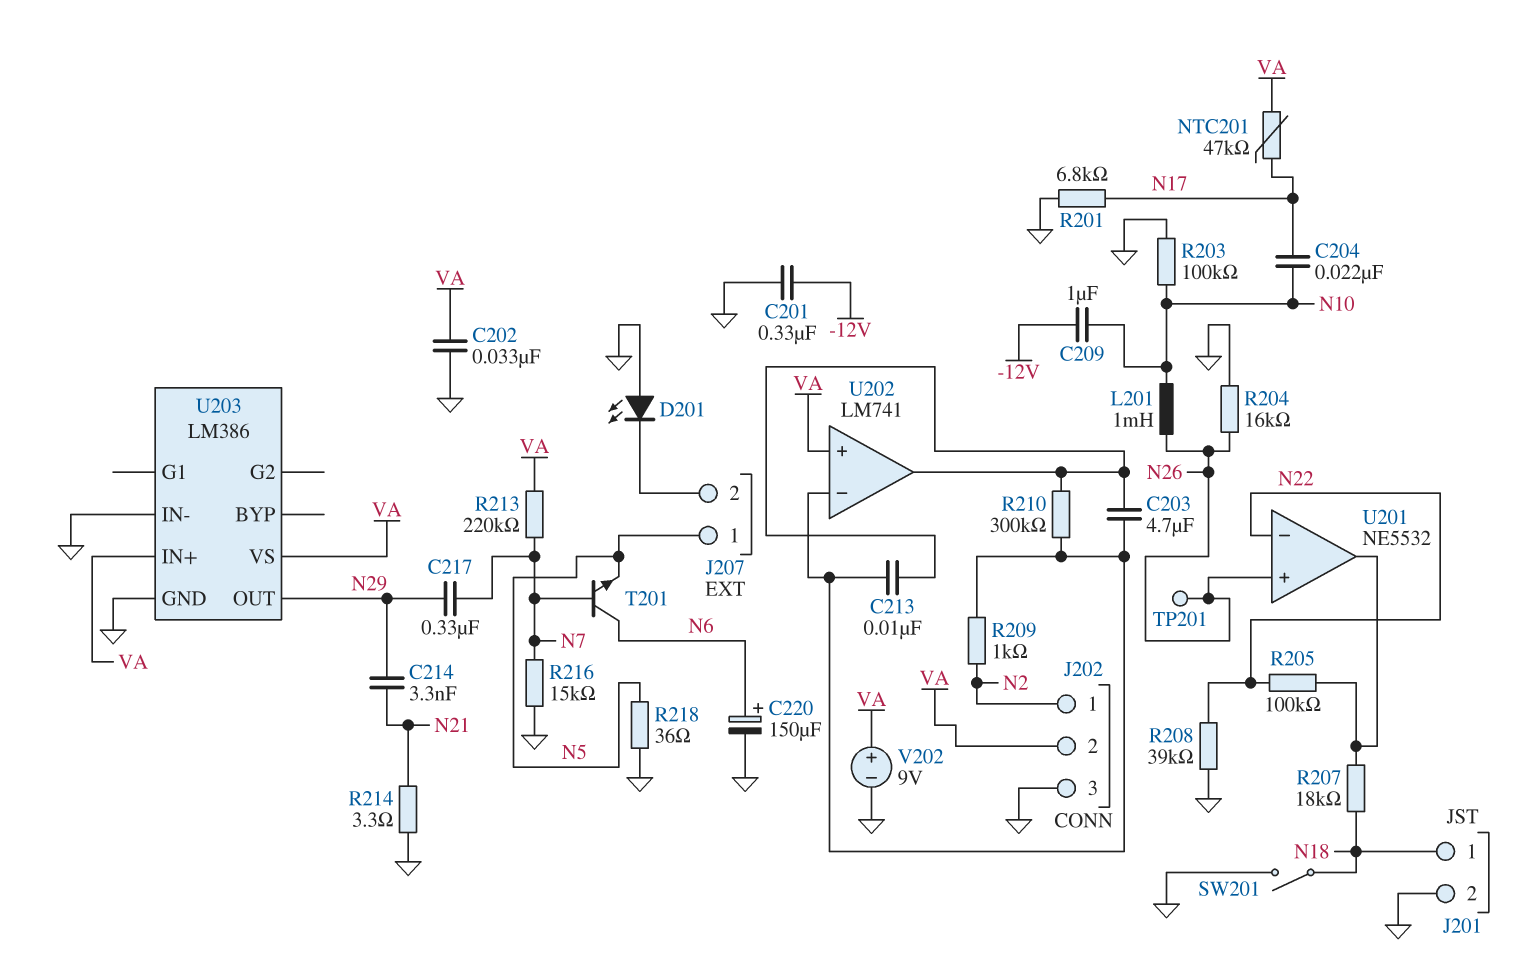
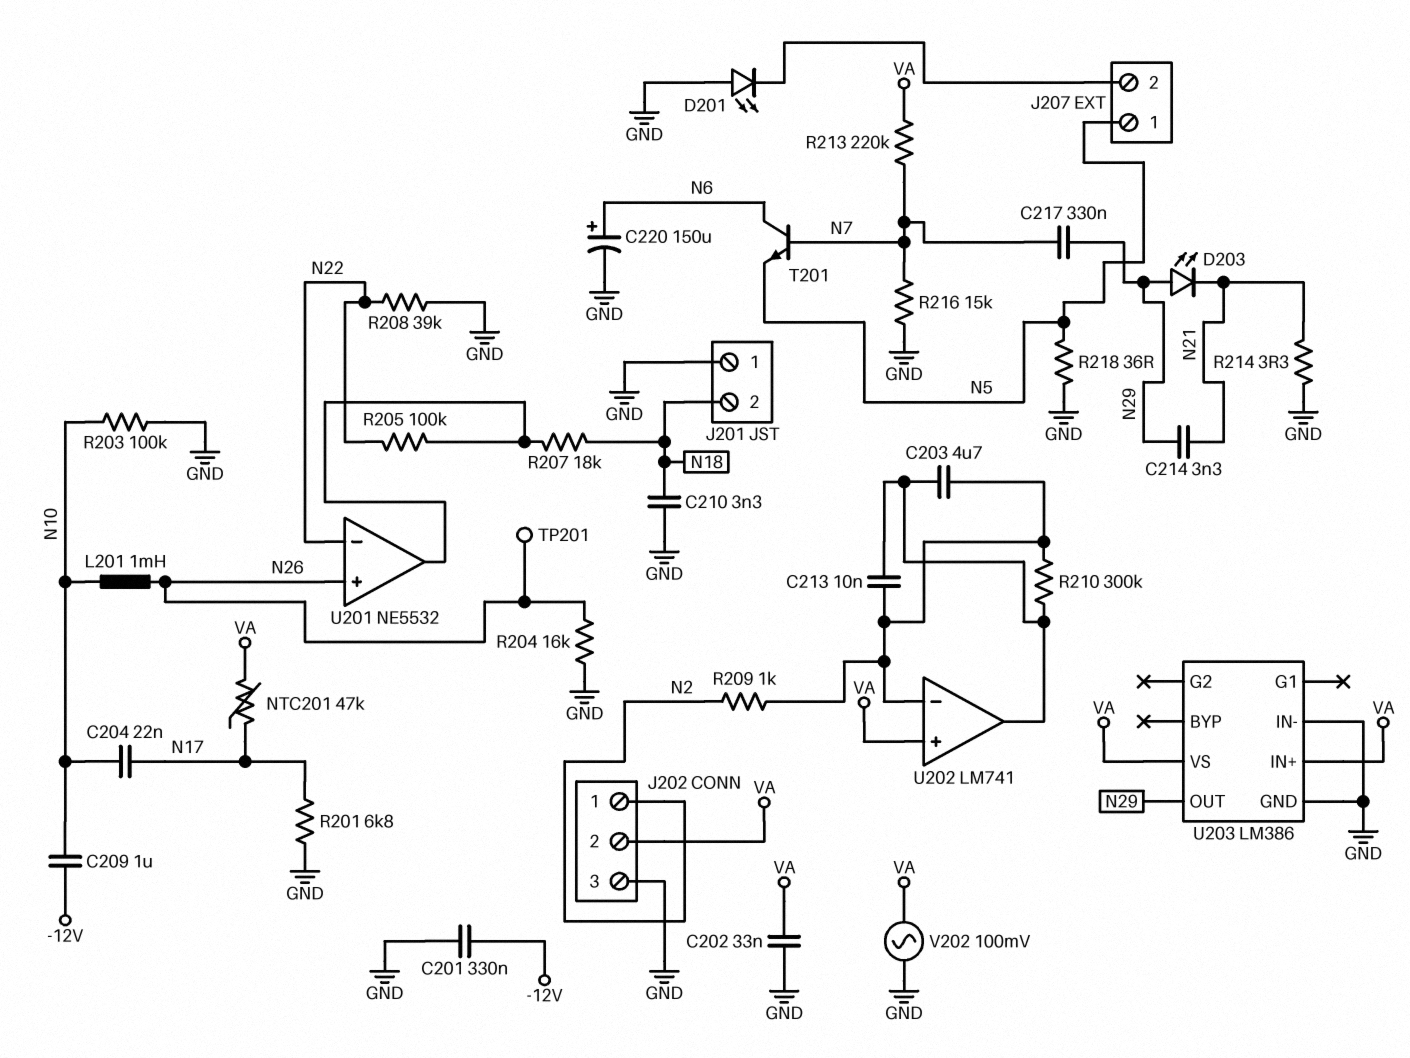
C210: none -> 3.3nF (GND, N18)
D203: none -> LED (A N29, K N21)
J201 pin 1: N18 -> GND
J201 pin 2: GND -> N18
SW201: switch (GND, N18) -> none
V202: 9V (plus VA, minus GND) -> AC 100mV (GND, VA)

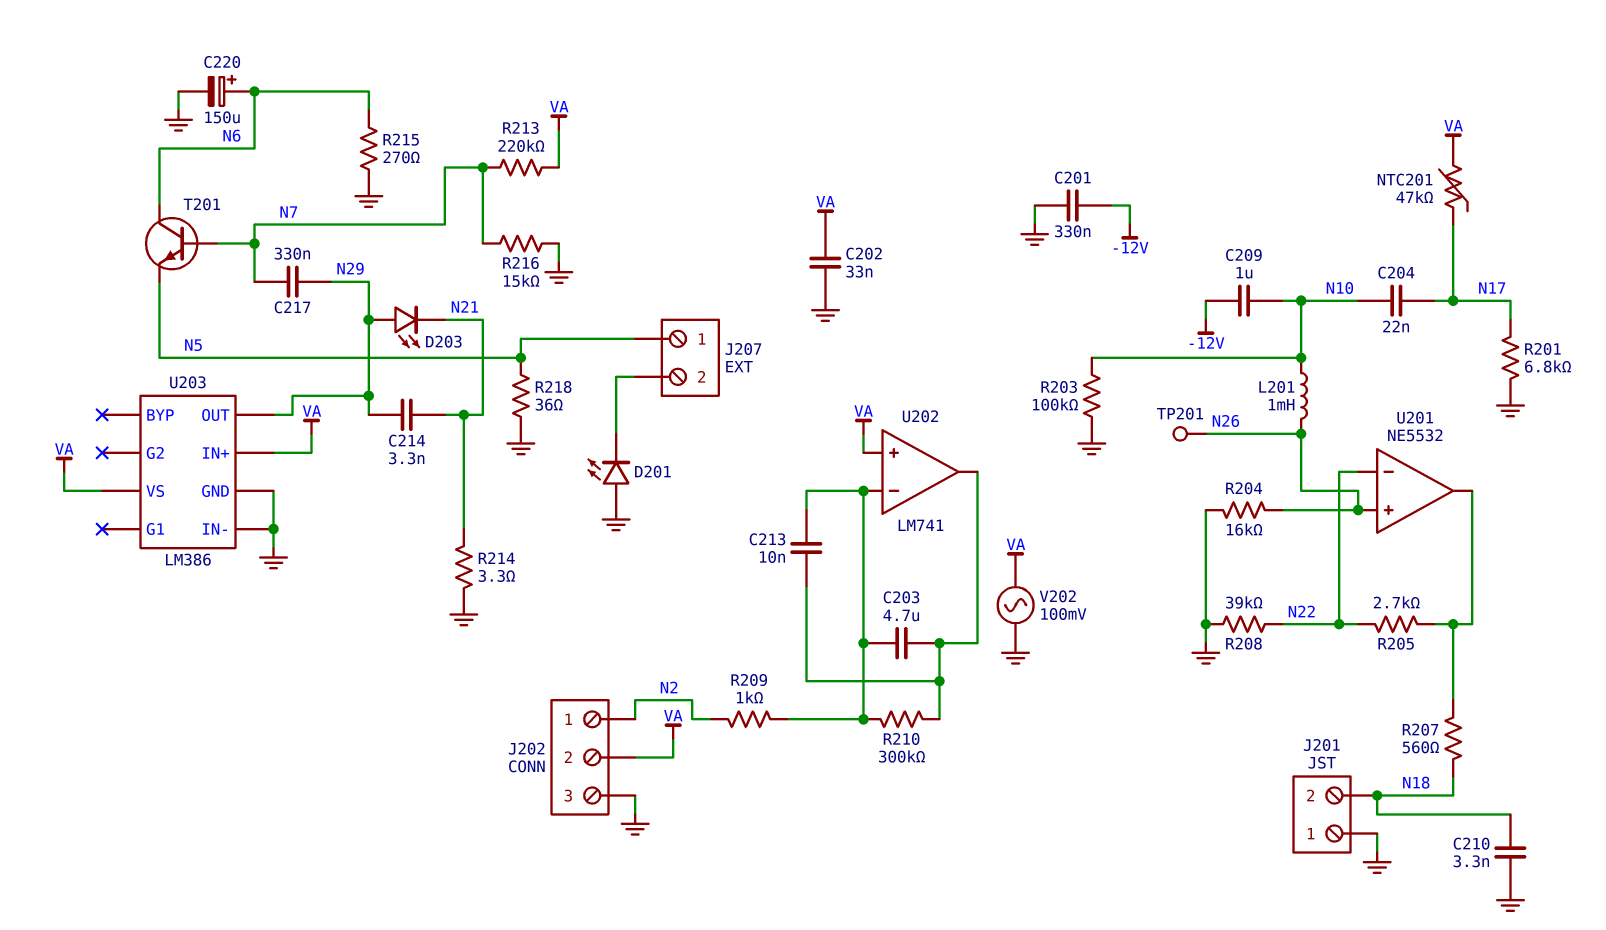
R205: 100k (N22, U201/out) -> 2.7k (N22, U201/out)
R207: 18k (N18, U201/out) -> 560 (N18, U201/out)
R215: none -> 270 (GND, N6)

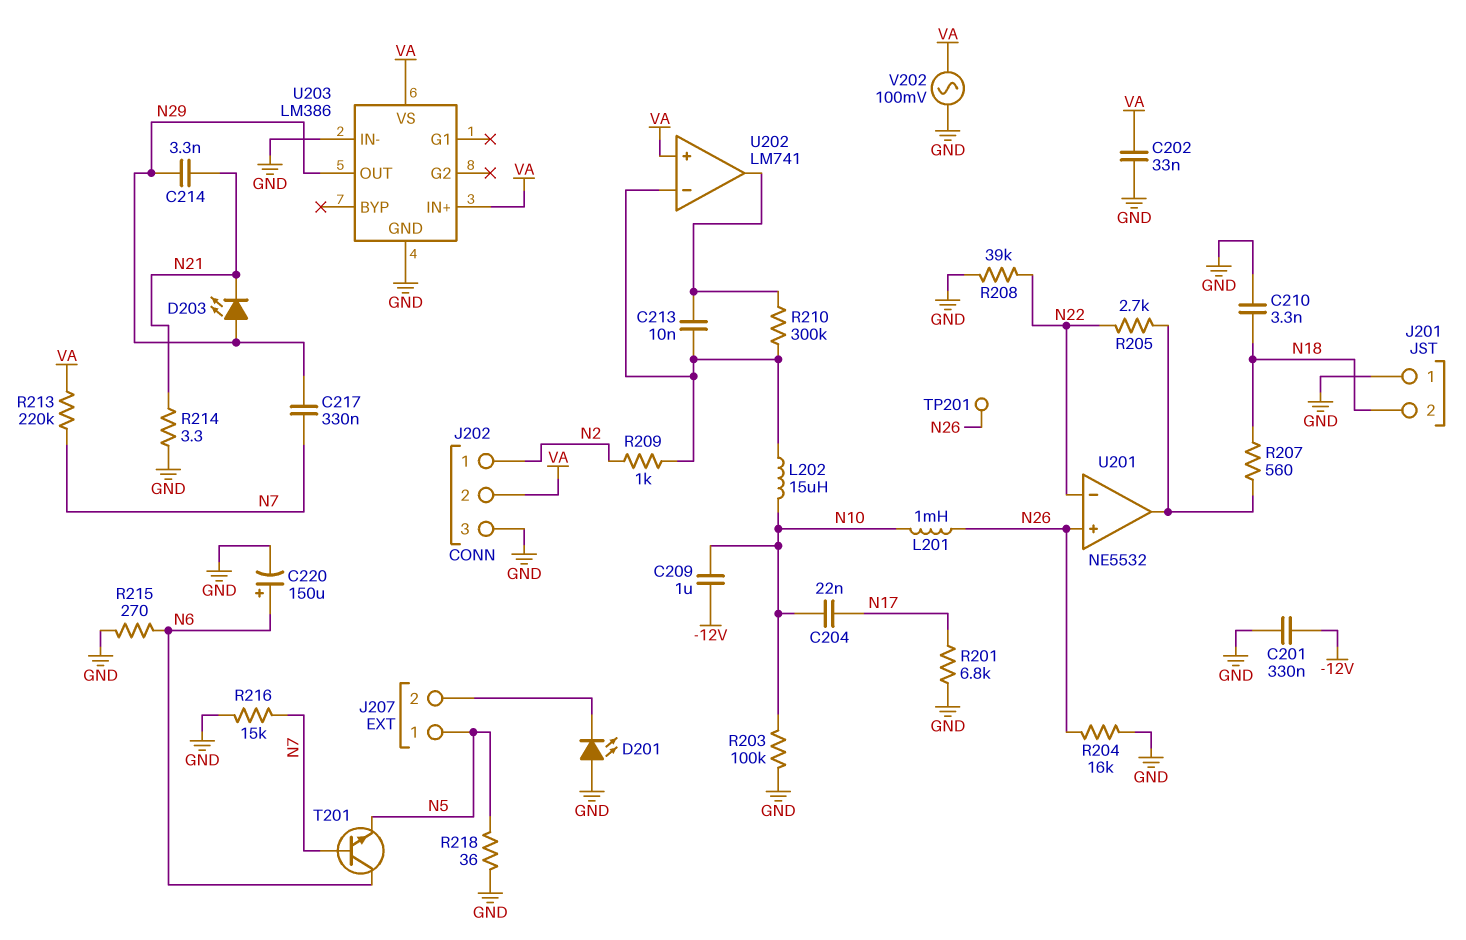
C203: 4.7uF (U202/in-, U202/out) -> none
L202: none -> 15uH (N10, U202/in-)
NTC201: 47k (N17, VA) -> none

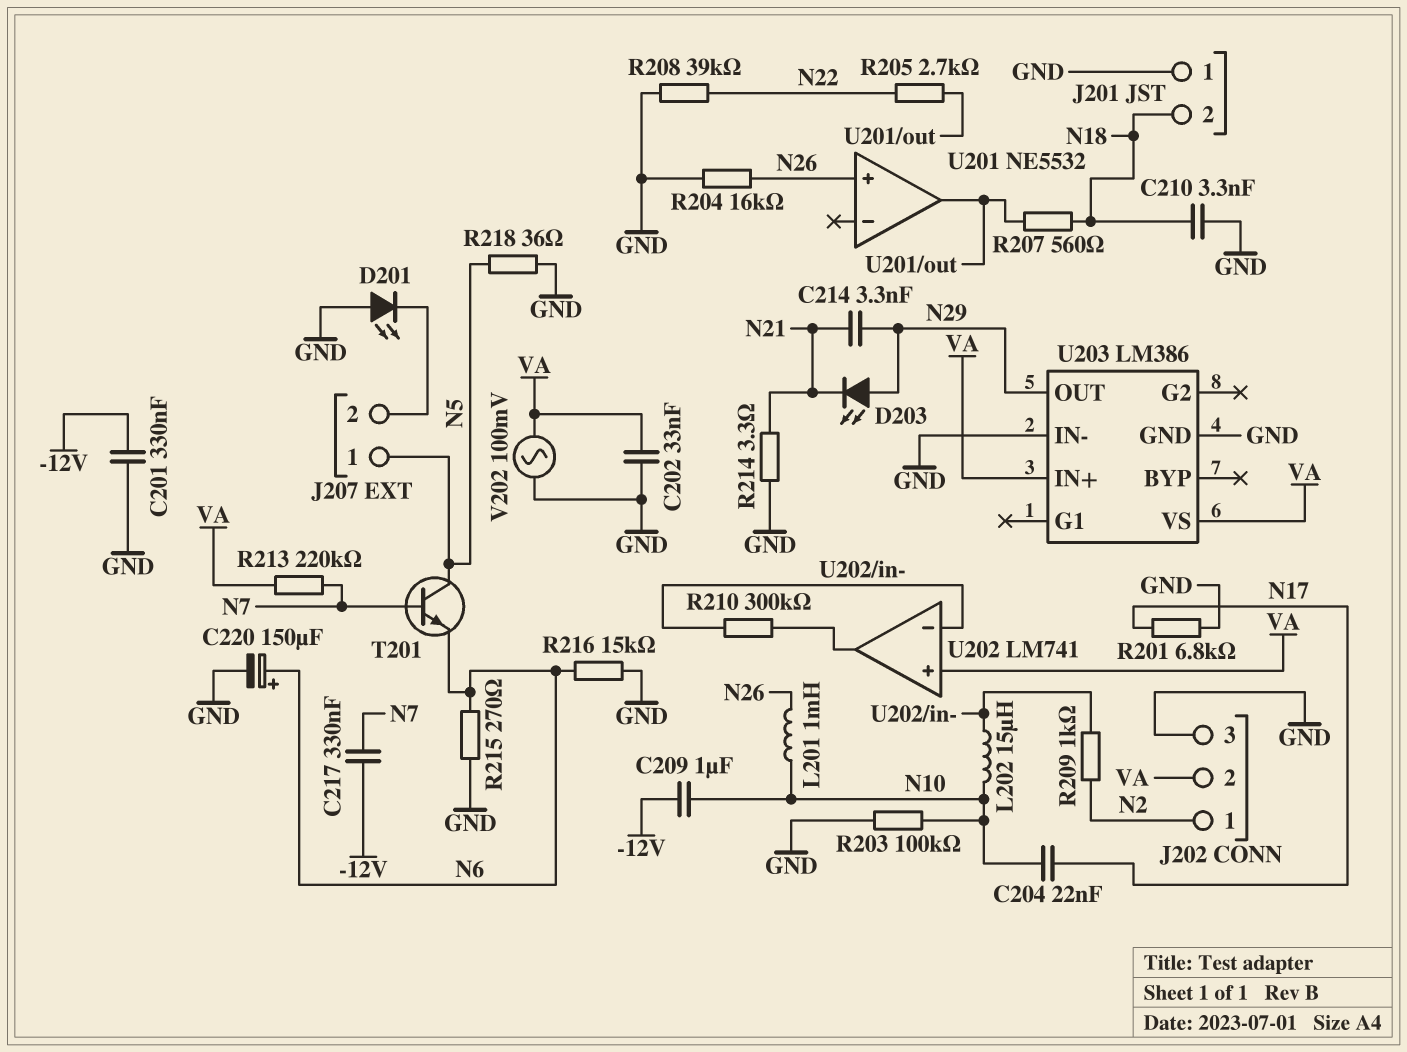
C213: 10nF (U202/in-, U202/out) -> none
C217: 330nF (N7, N29) -> 330nF (-12V, N7)
R216: 15k (GND, N7) -> 15k (GND, N6)
T201: NPN (B N7, C N6, E N5) -> NPN (B N7, C N5, E N6)
TP201: test point (N26) -> none
U201 pin in-: N22 -> none

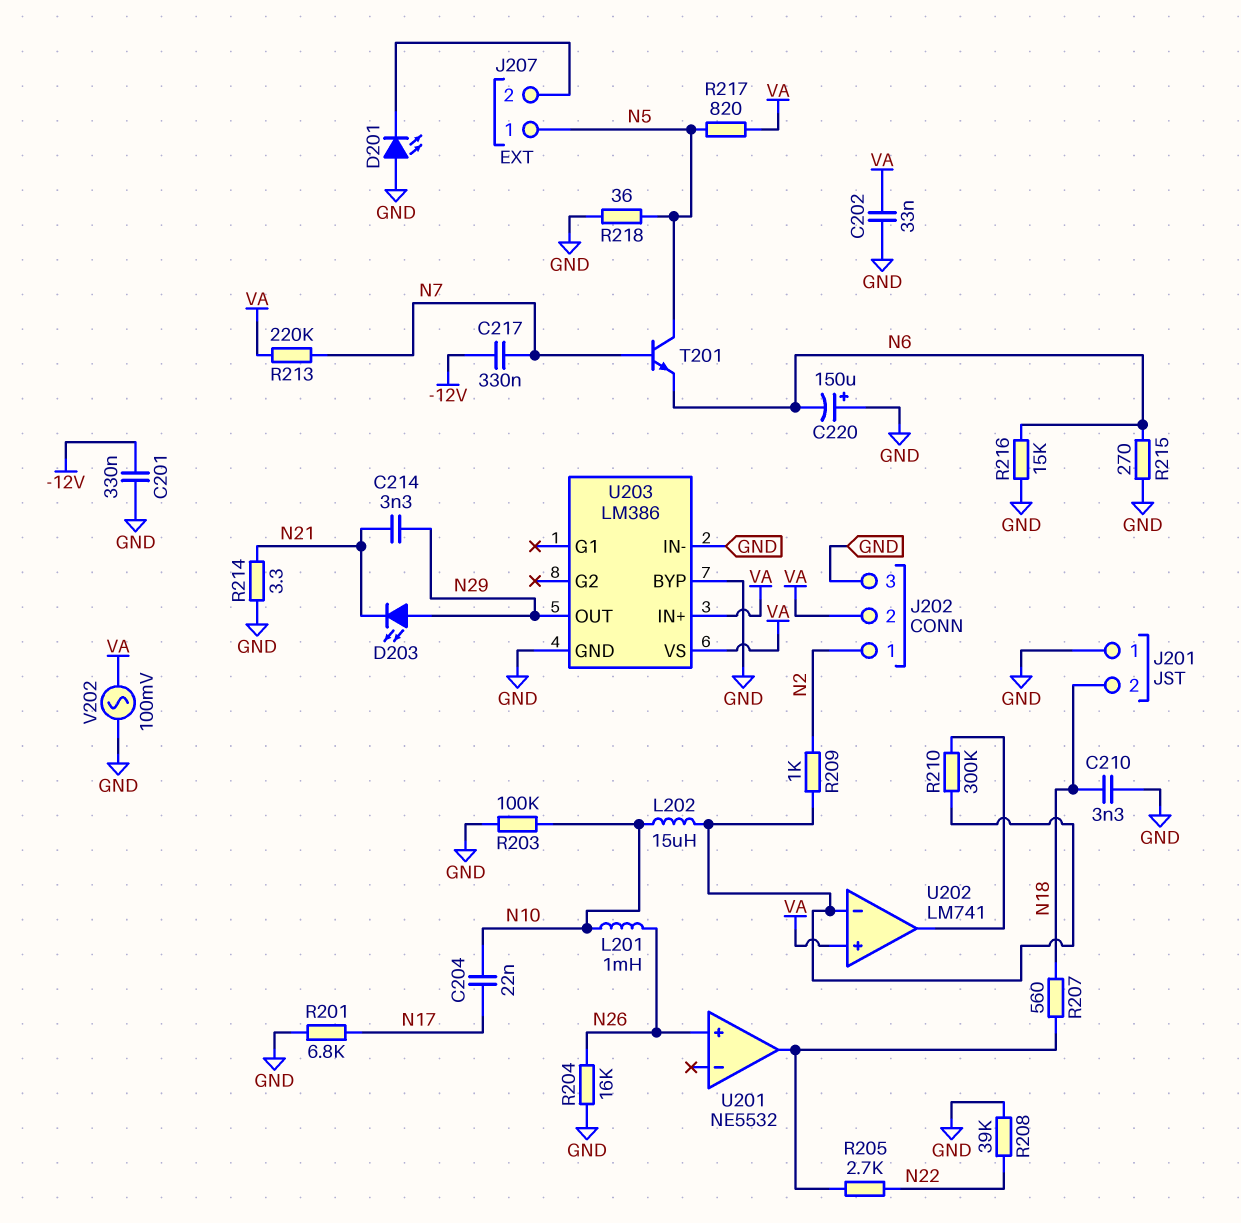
C209: 1uF (-12V, N10) -> none
C220: 150uF (plus N6, minus GND) -> 150uF (plus GND, minus N6)
R217: none -> 820 (N5, VA)
U203 pin BYP: none -> GND

